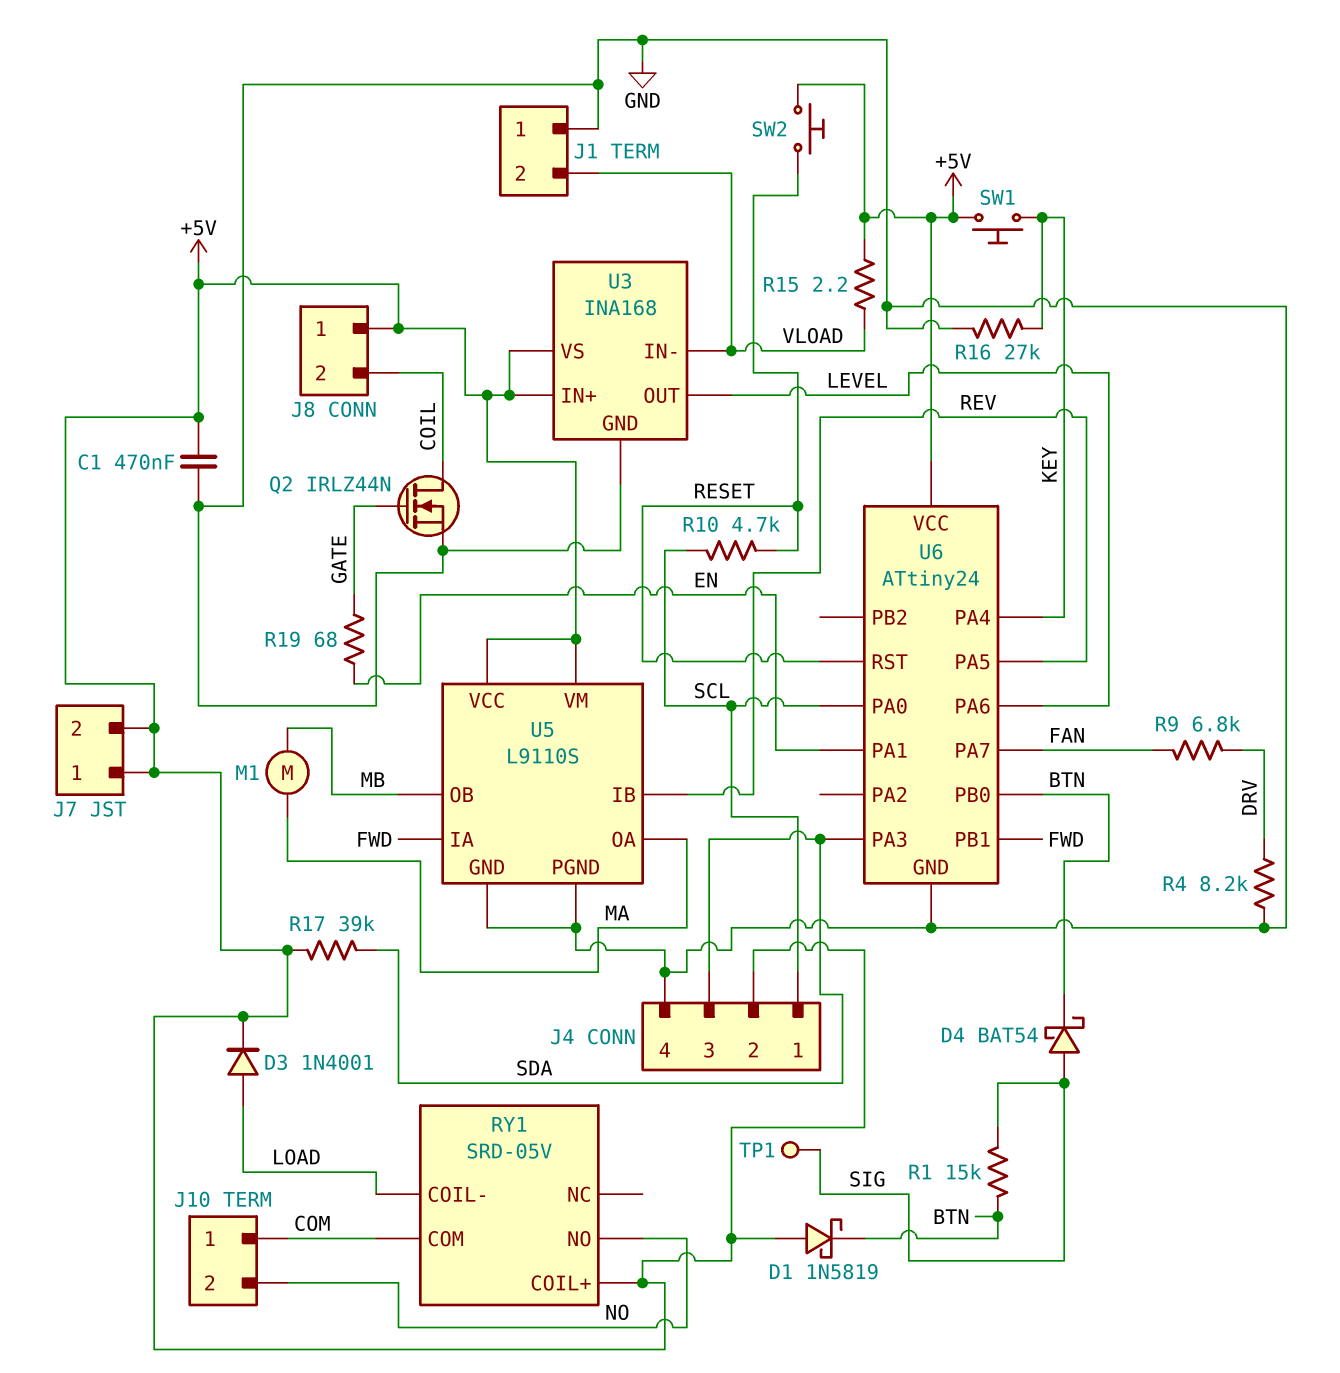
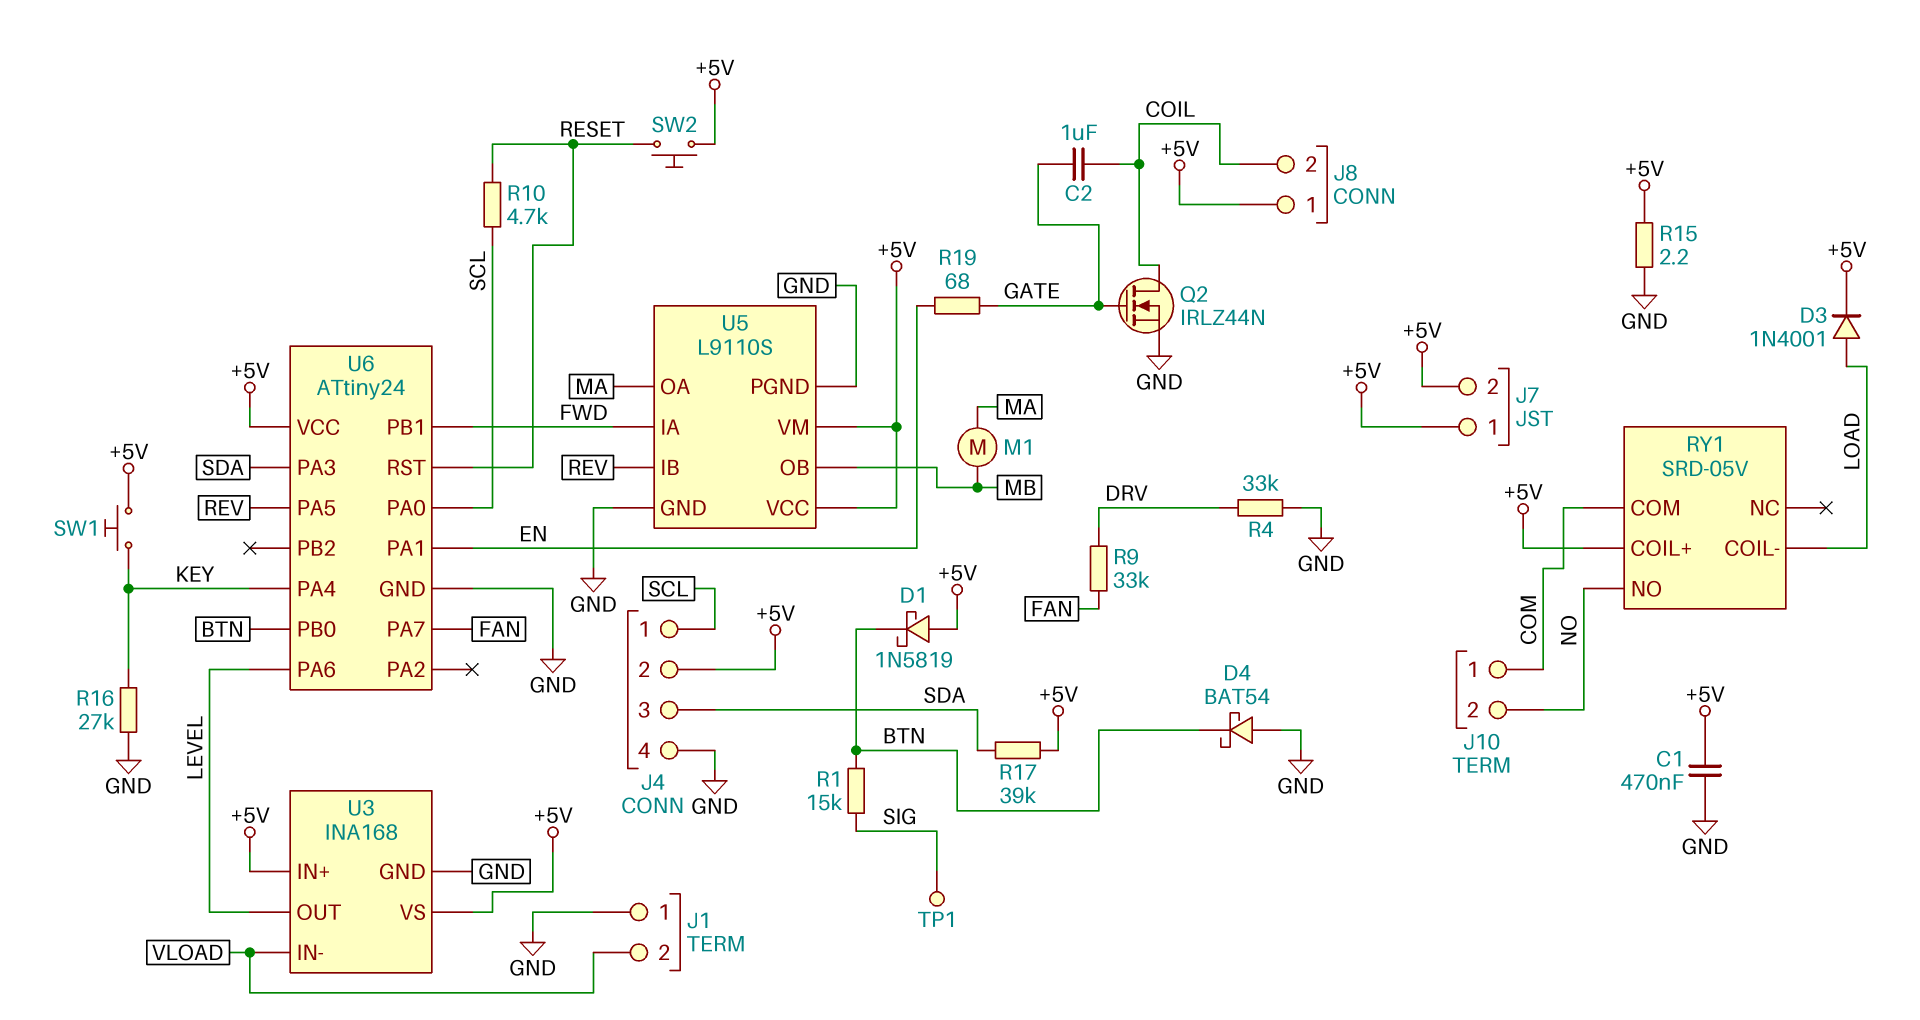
C2: none -> 1uF (COIL, GATE)
D4: schottky BAT54 (A SIG, K BTN) -> schottky BAT54 (A GND, K BTN)
R4: 8.2k (DRV, GND) -> 33k (DRV, GND)
R9: 6.8k (DRV, FAN) -> 33k (DRV, FAN)
R15: 2.2 (+5V, VLOAD) -> 2.2 (+5V, GND)

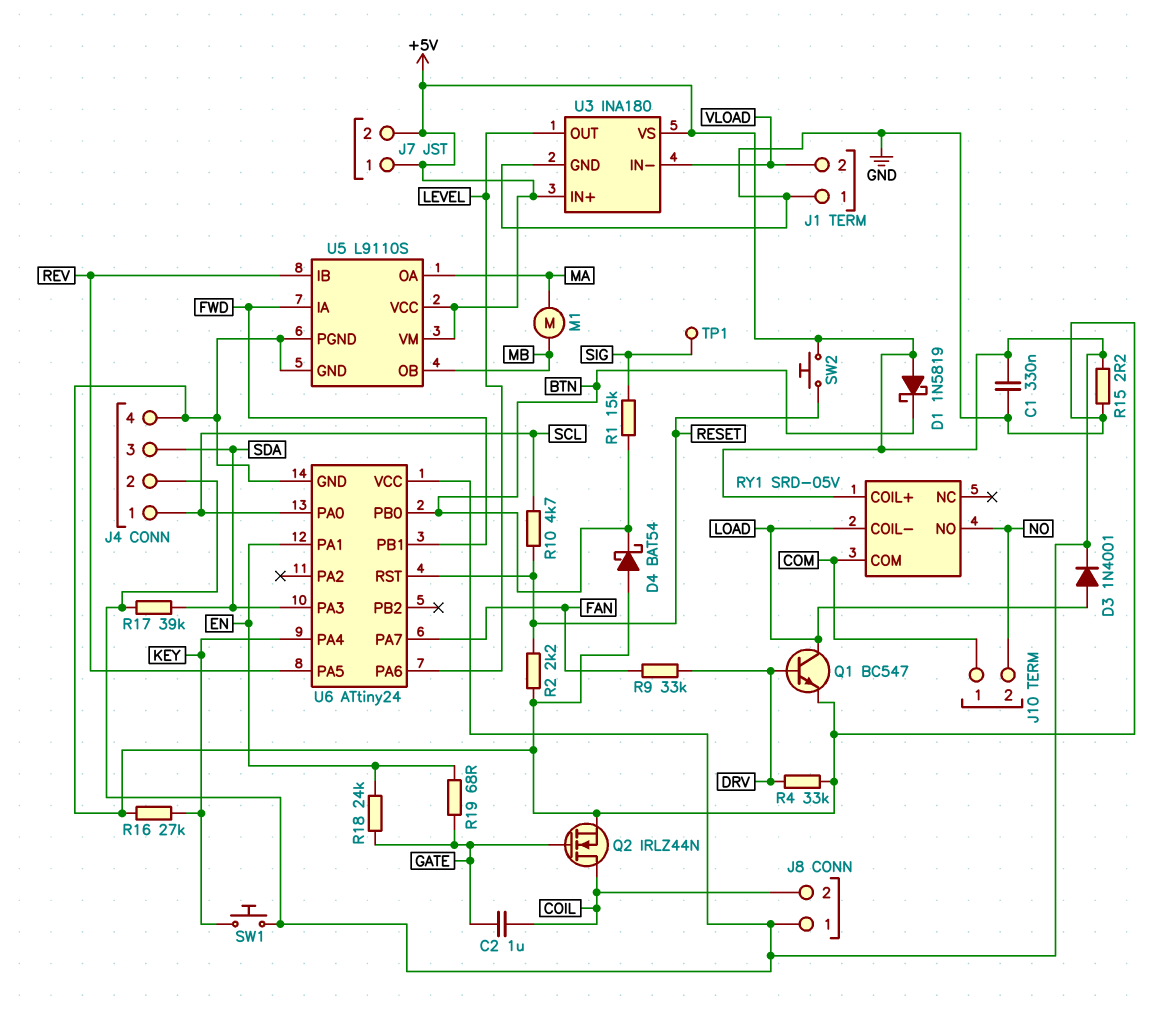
C1: 470nF (+5V, GND) -> 330nF (+5V, GND)
Q1: none -> NPN BC547 (B DRV, C LOAD, E GND)
R2: none -> 2.2k (GND, RESET)
R18: none -> 24k (EN, GATE)
U3: INA168 -> INA180

